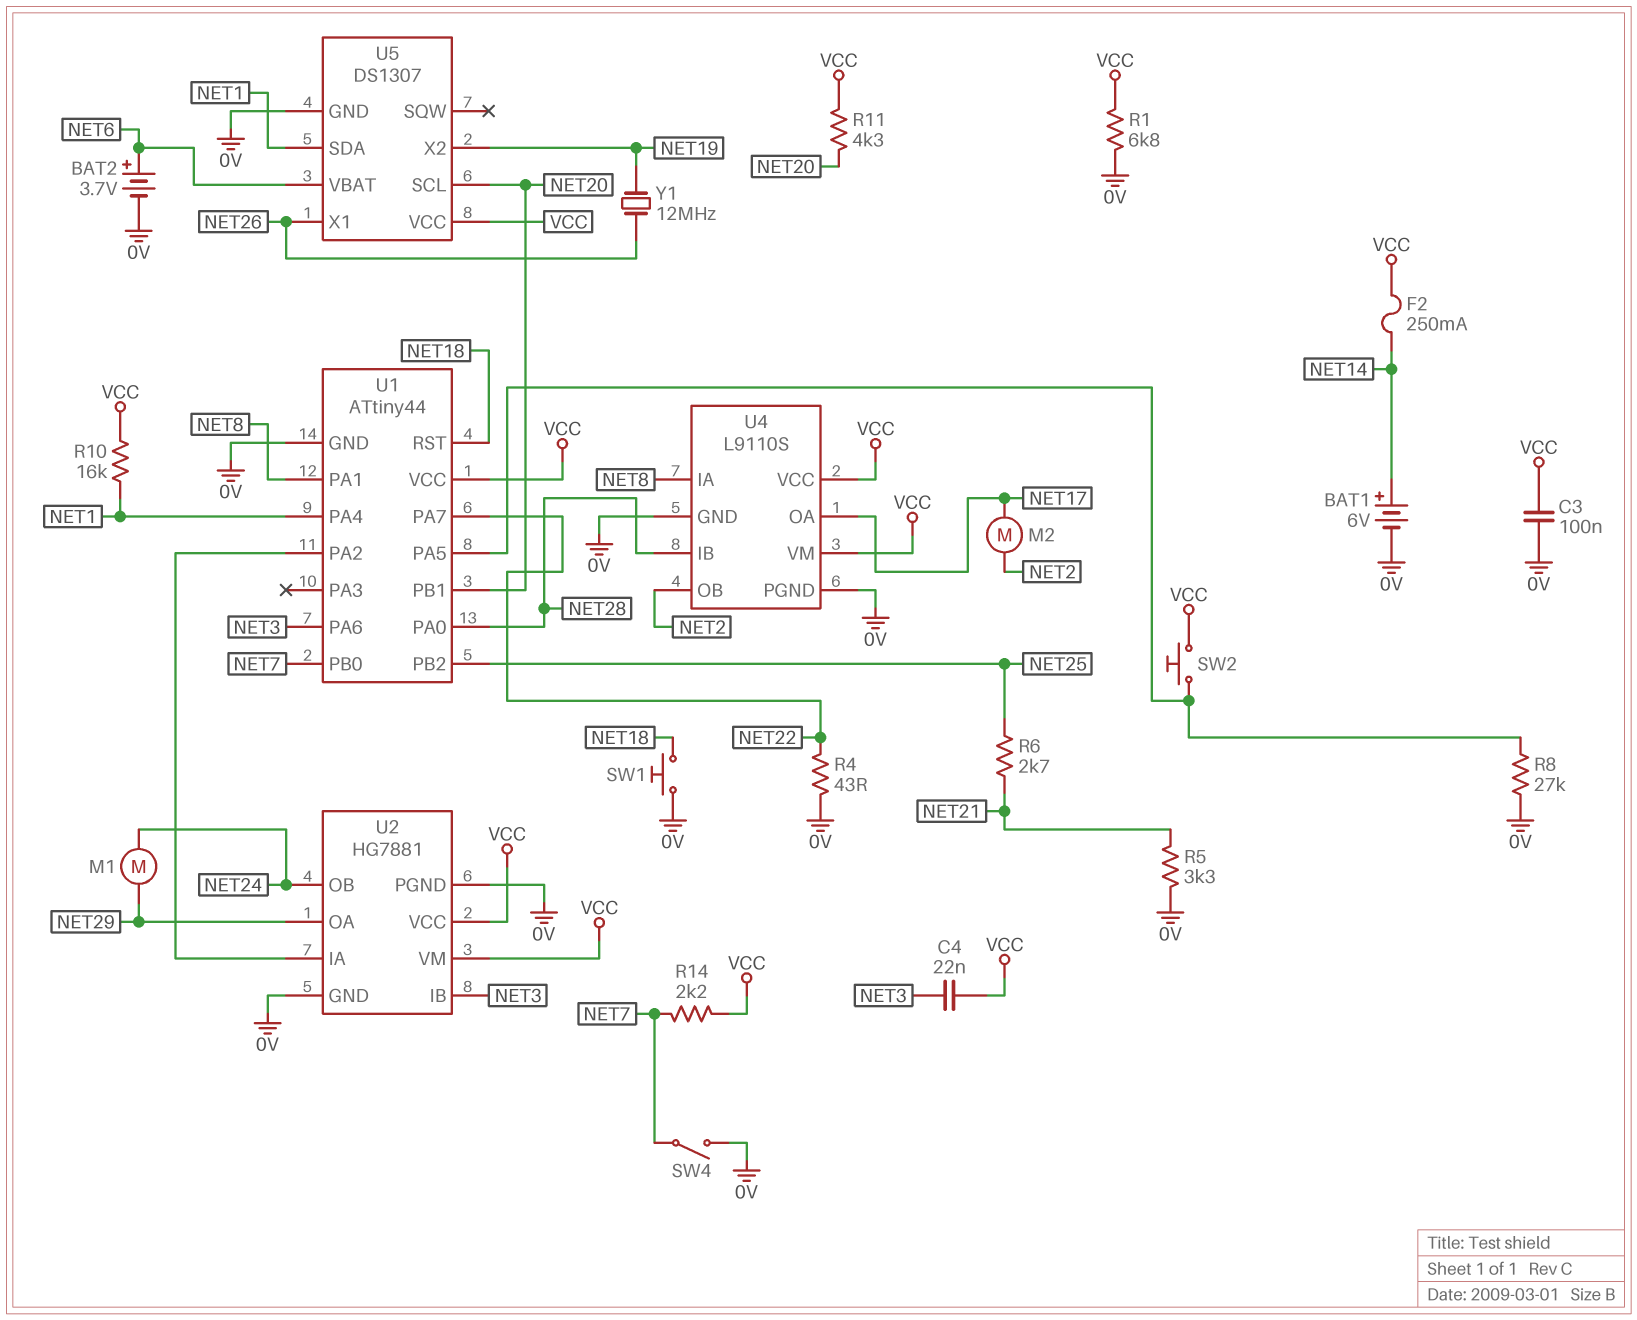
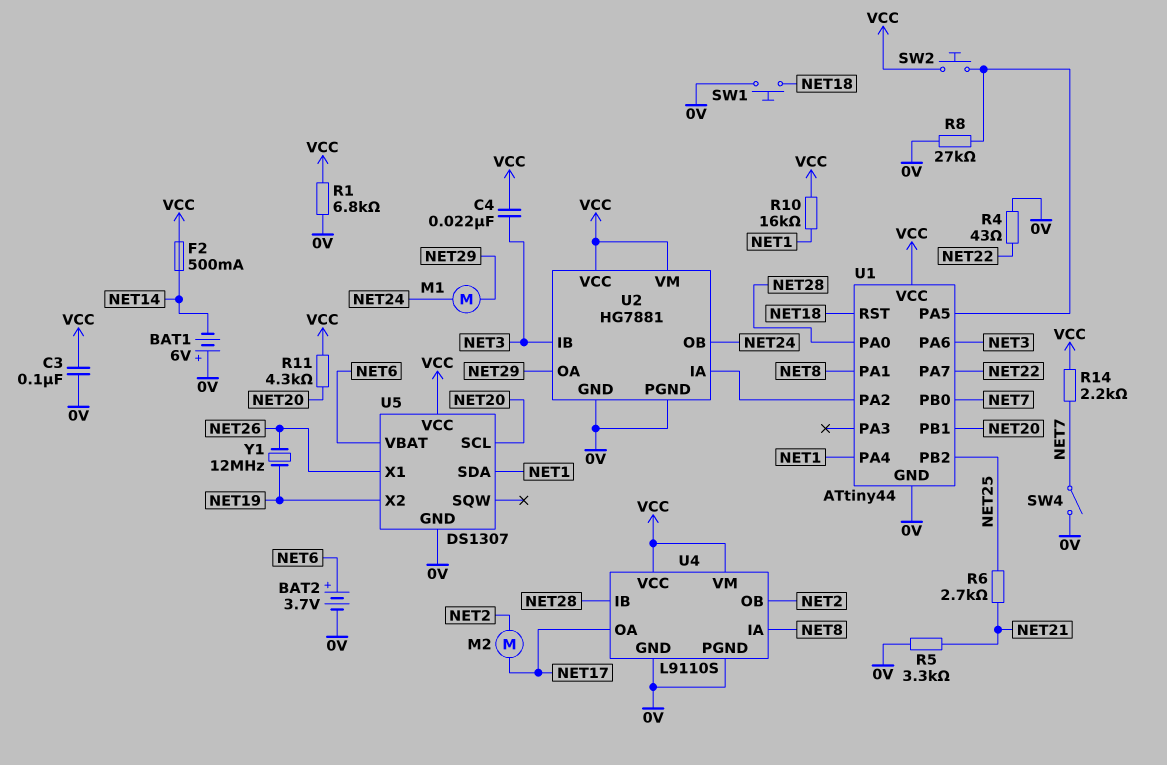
BAT1: 6V (plus NET14, minus 0V) -> 6V (plus 0V, minus NET14)
F2: 250mA (NET14, VCC) -> 500mA (NET14, VCC)

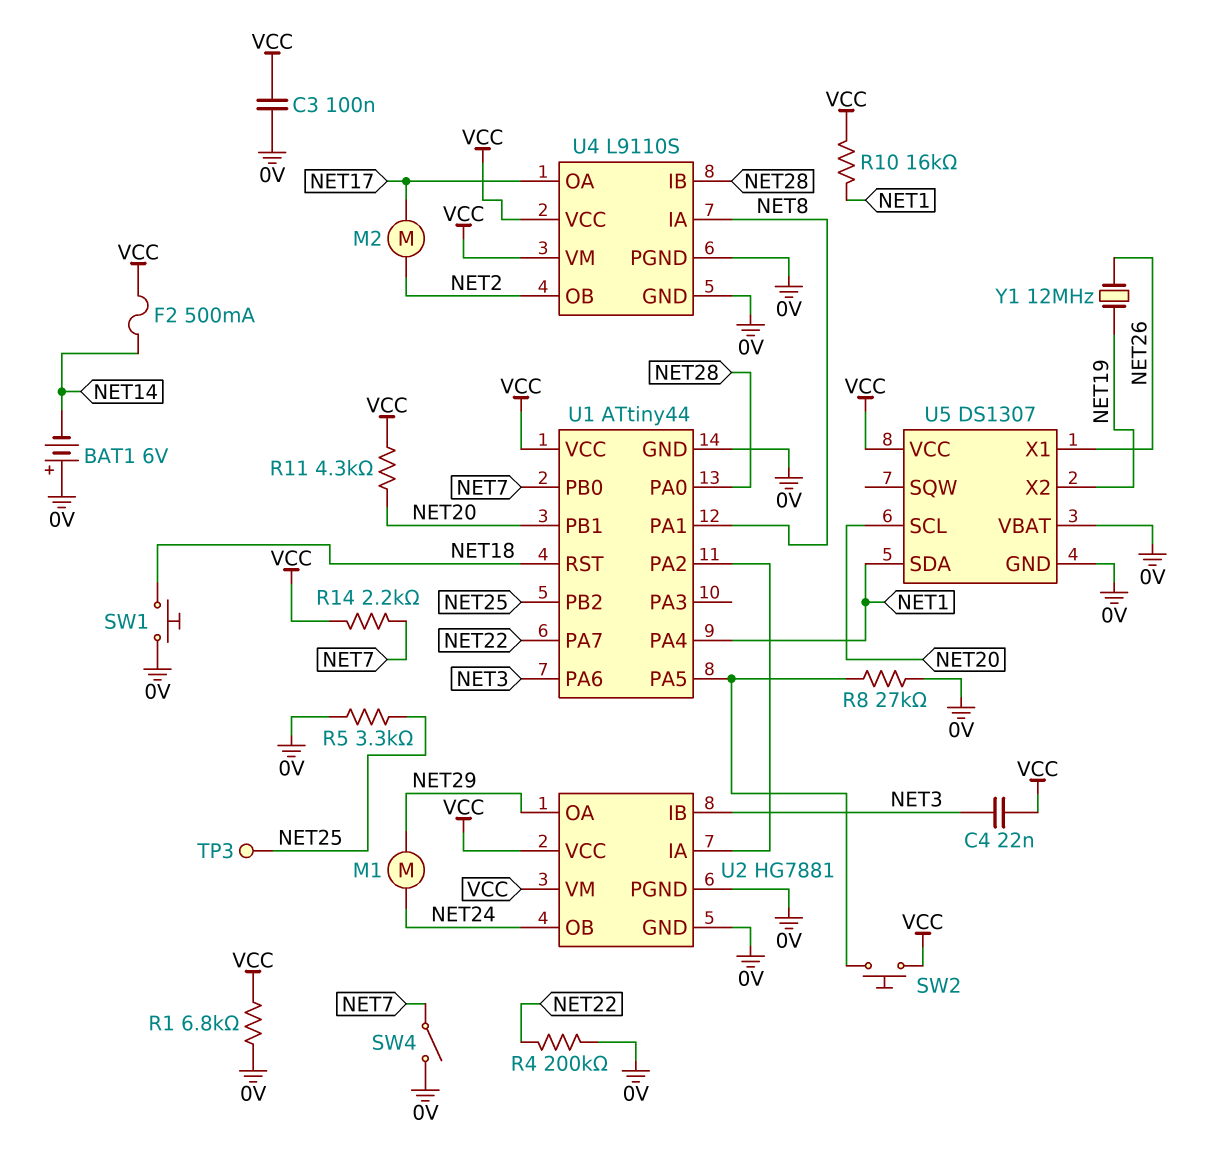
BAT2: 3.7V (plus NET6, minus 0V) -> none
R4: 43 (0V, NET22) -> 200k (0V, NET22)
R5: 3.3k (0V, NET21) -> 3.3k (0V, NET25)
R6: 2.7k (NET21, NET25) -> none
TP3: none -> test point (NET25)
U5 pin VBAT: NET6 -> 0V

